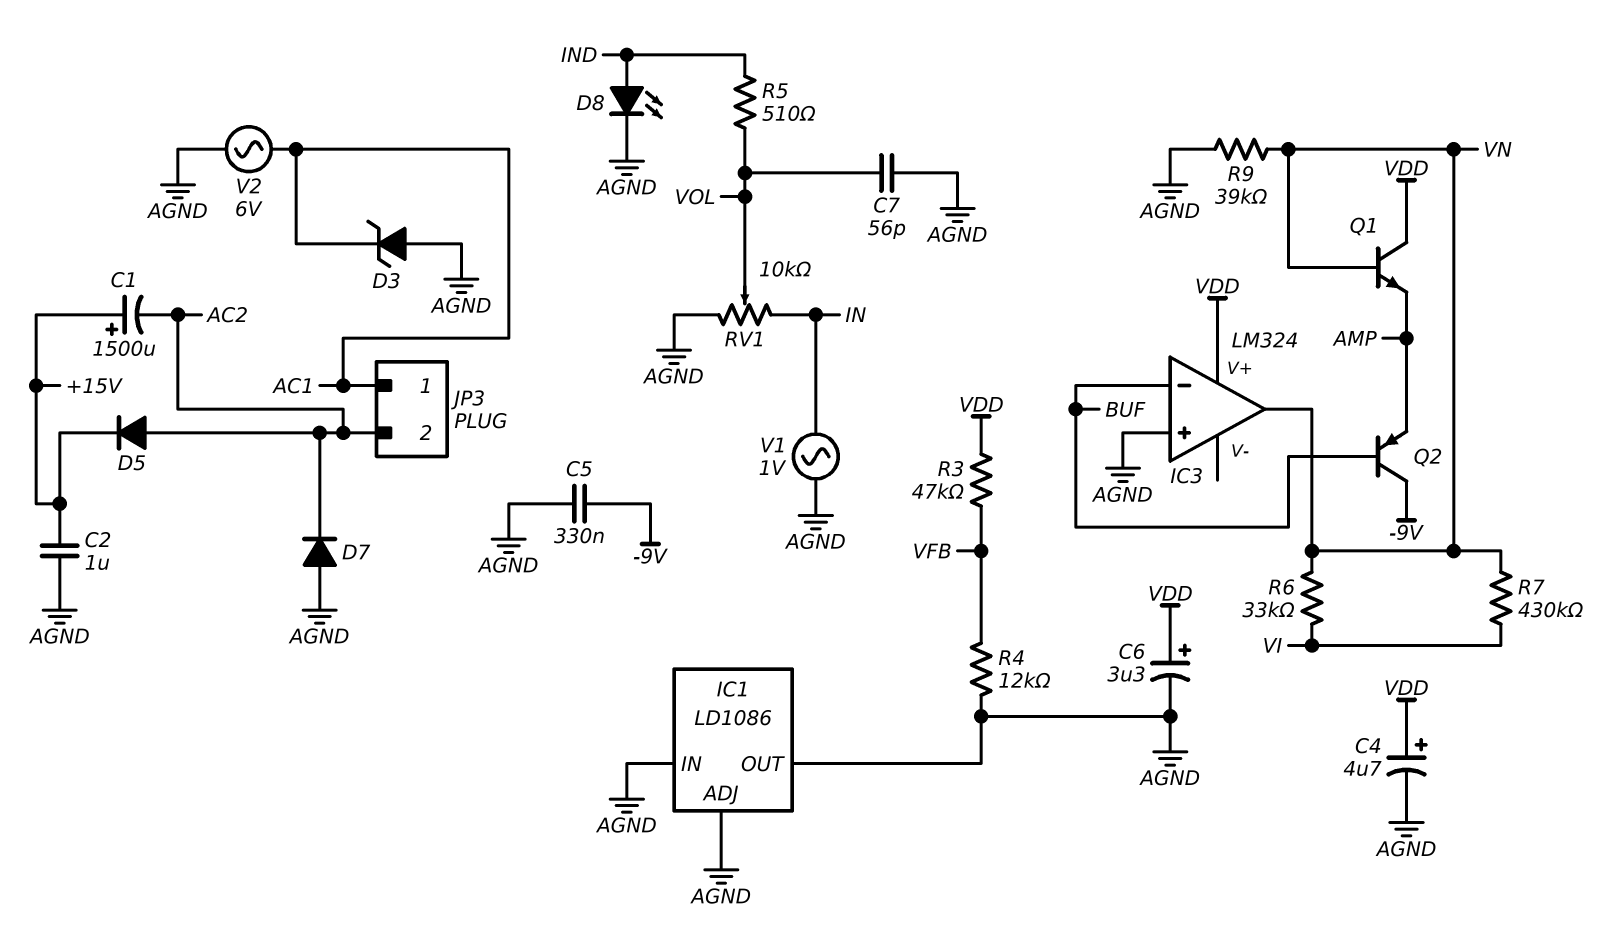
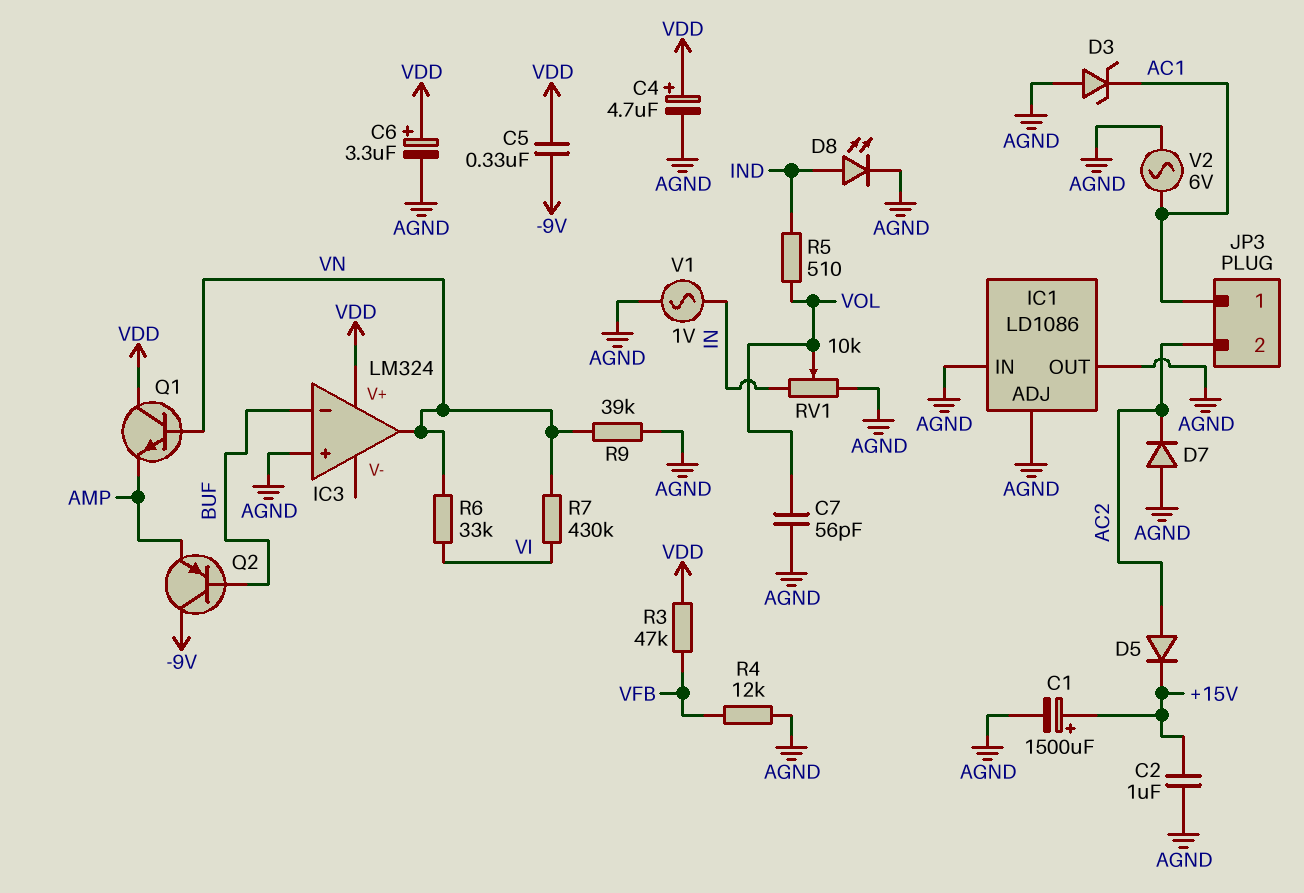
C1: 1500uF (plus +15V, minus AC2) -> 1500uF (plus +15V, minus AGND)
C5: 330nF (-9V, AGND) -> 330nF (-9V, VDD)

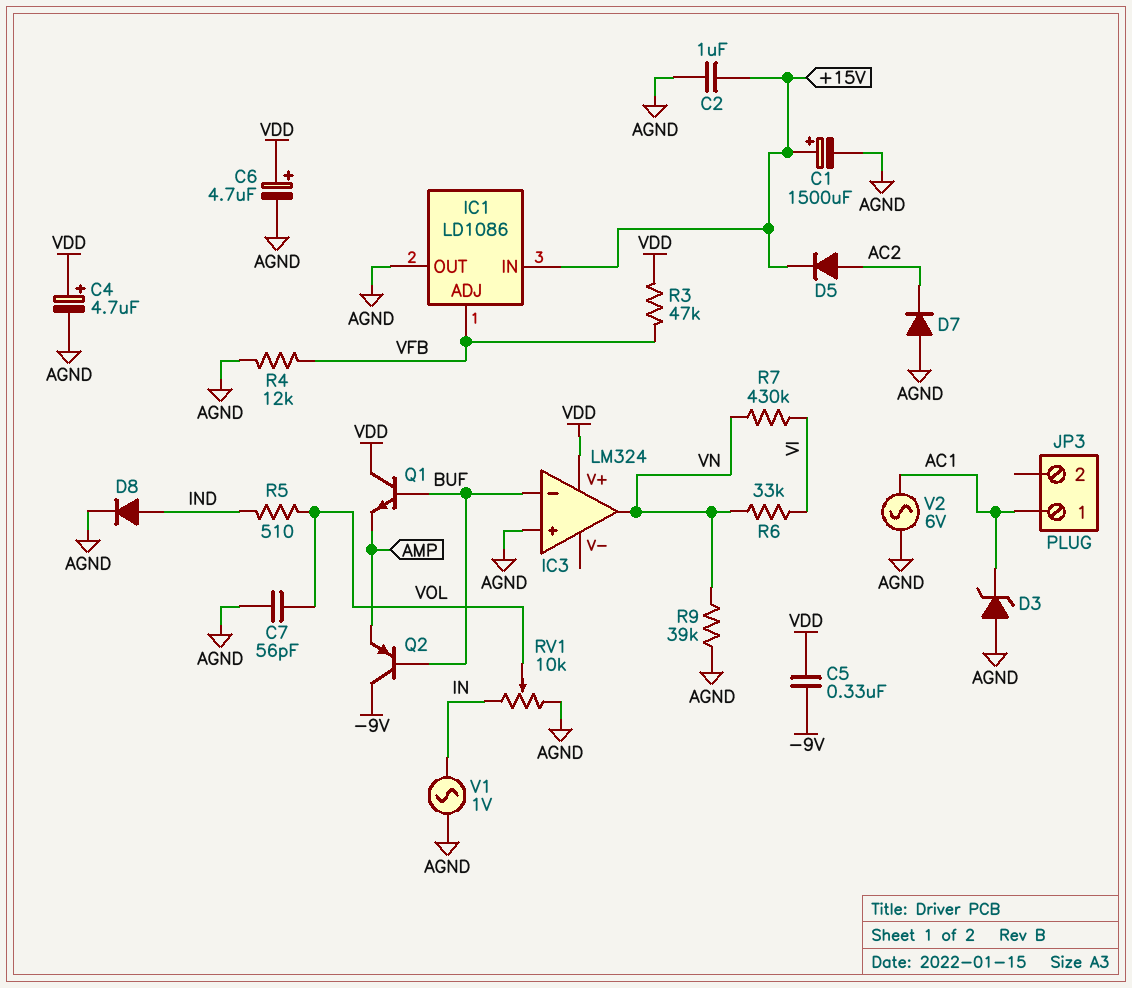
C6: 3.3uF (plus VDD, minus AGND) -> 4.7uF (plus VDD, minus AGND)
D8: LED (A IND, K AGND) -> diode (A IND, K AGND)
IC1 pin ADJ: AGND -> VFB
IC1 pin IN: AGND -> +15V
JP3 pin 2: AC2 -> none
Q1: NPN (B VN, C VDD, E AMP) -> NPN (B BUF, C VDD, E AMP)

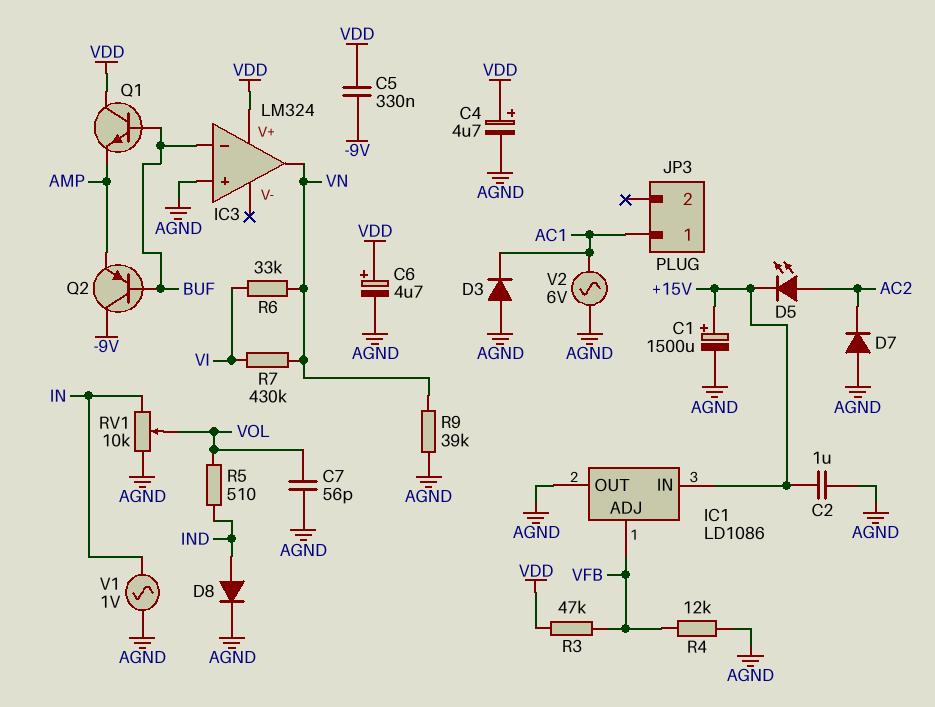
D3: zener (A AGND, K AC1) -> diode (A AGND, K AC1)
D5: diode (A AC2, K +15V) -> LED (A AC2, K +15V)

